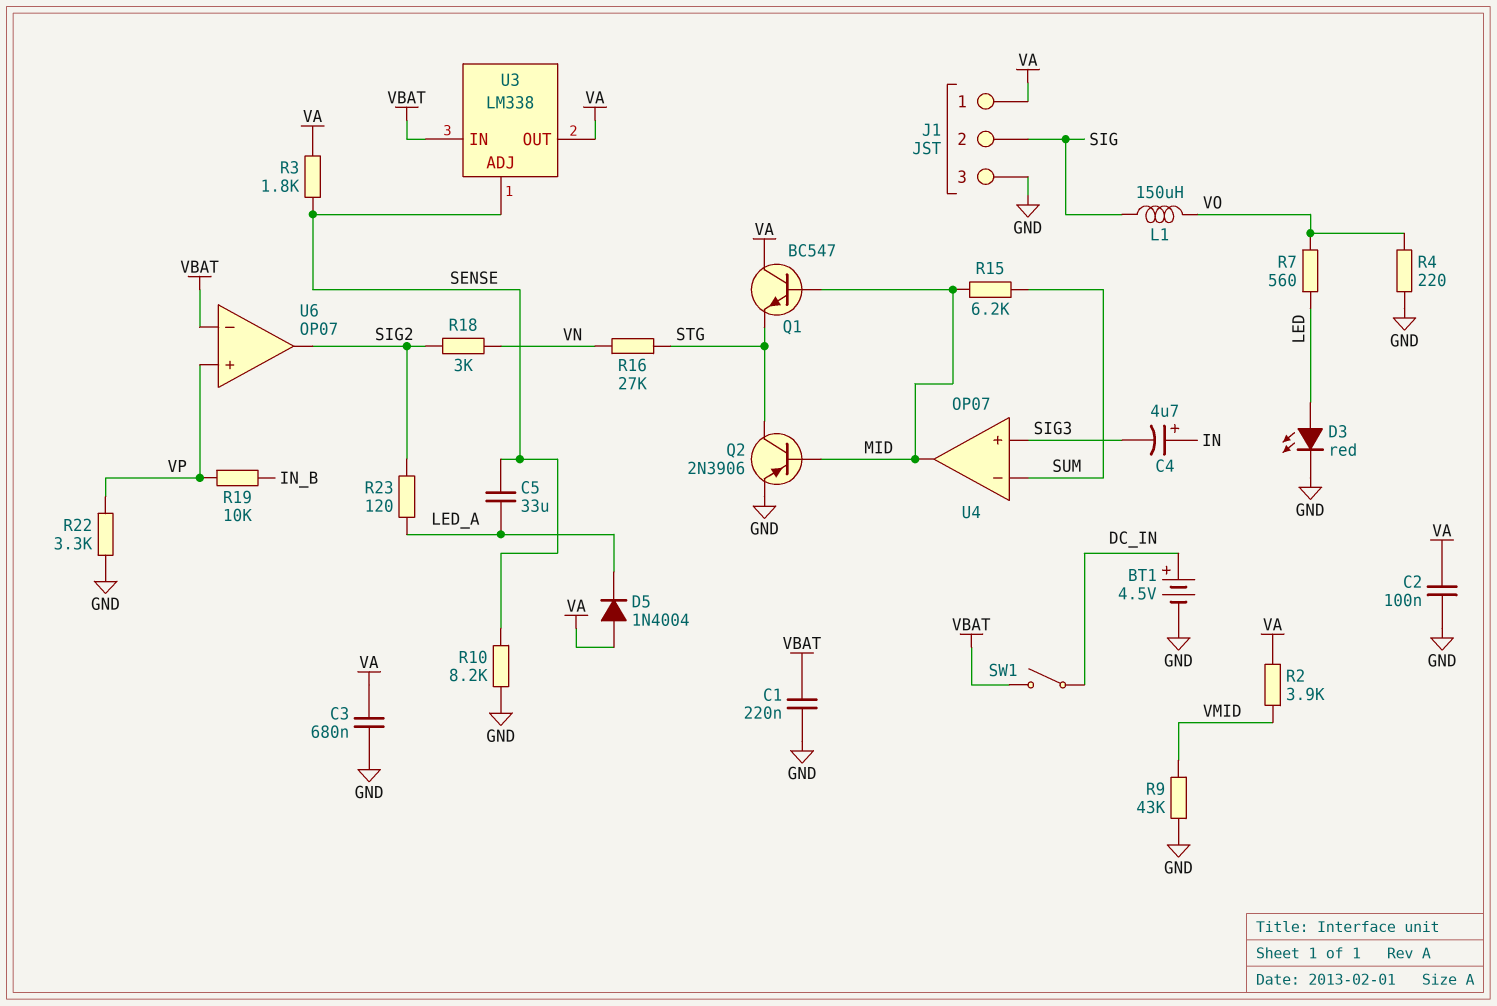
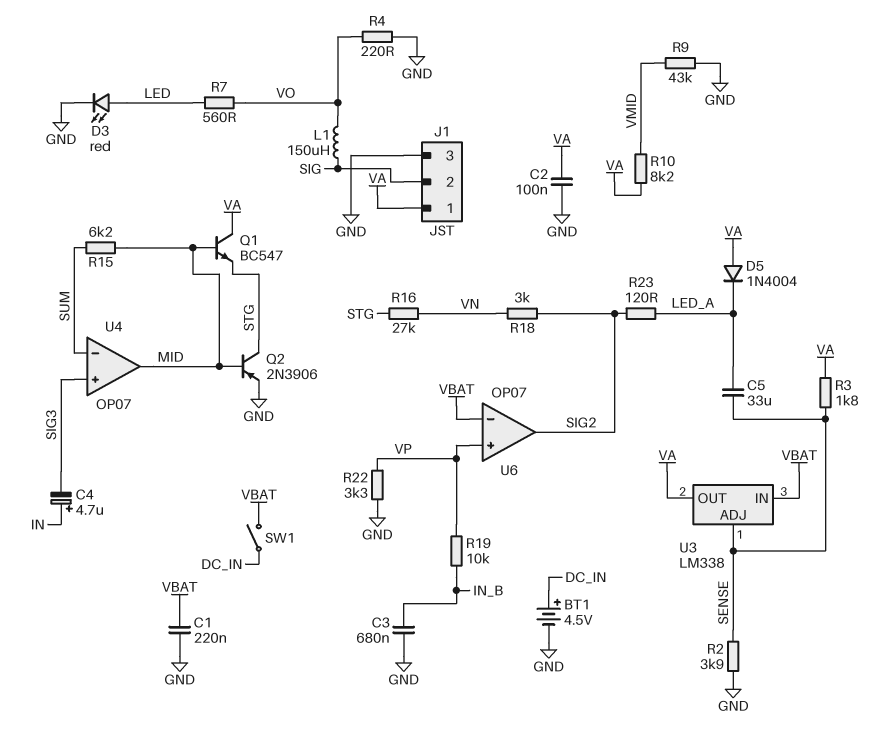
C3: 680nF (GND, VA) -> 680nF (GND, IN_B)
R2: 3.9k (VA, VMID) -> 3.9k (GND, SENSE)
R10: 8.2k (GND, SENSE) -> 8.2k (VA, VMID)

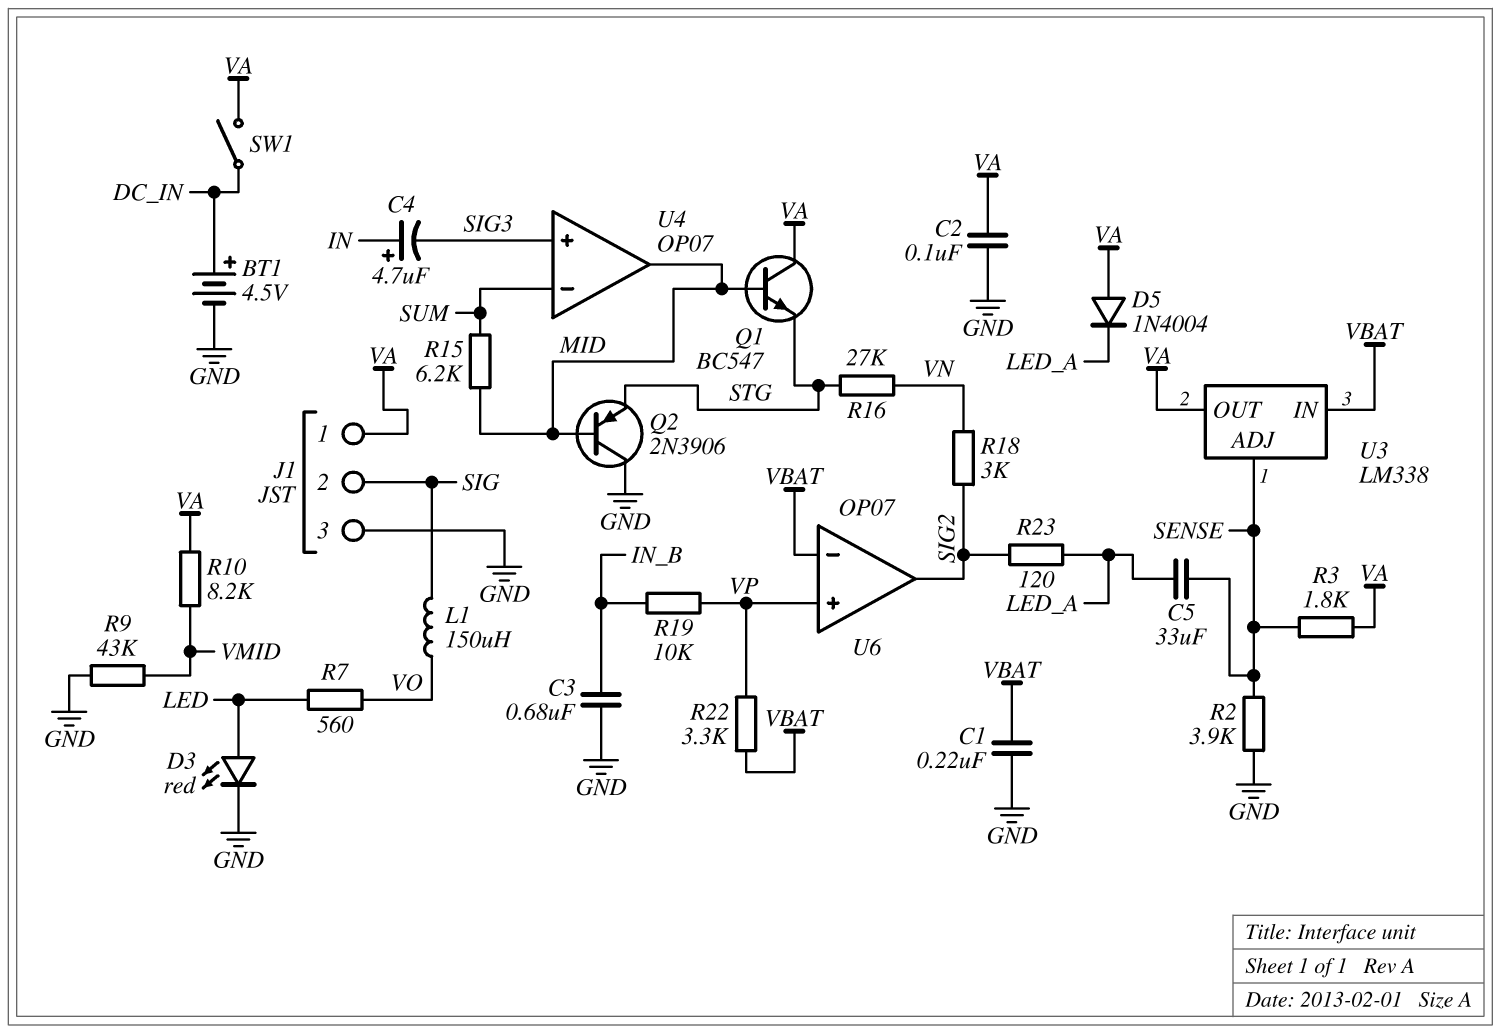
Q2: PNP 2N3906 (B MID, C STG, E GND) -> PNP 2N3906 (B MID, C GND, E STG)
R4: 220 (GND, VO) -> none
R22: 3.3k (GND, VP) -> 3.3k (VBAT, VP)
SW1: switch (DC_IN, VBAT) -> switch (DC_IN, VA)

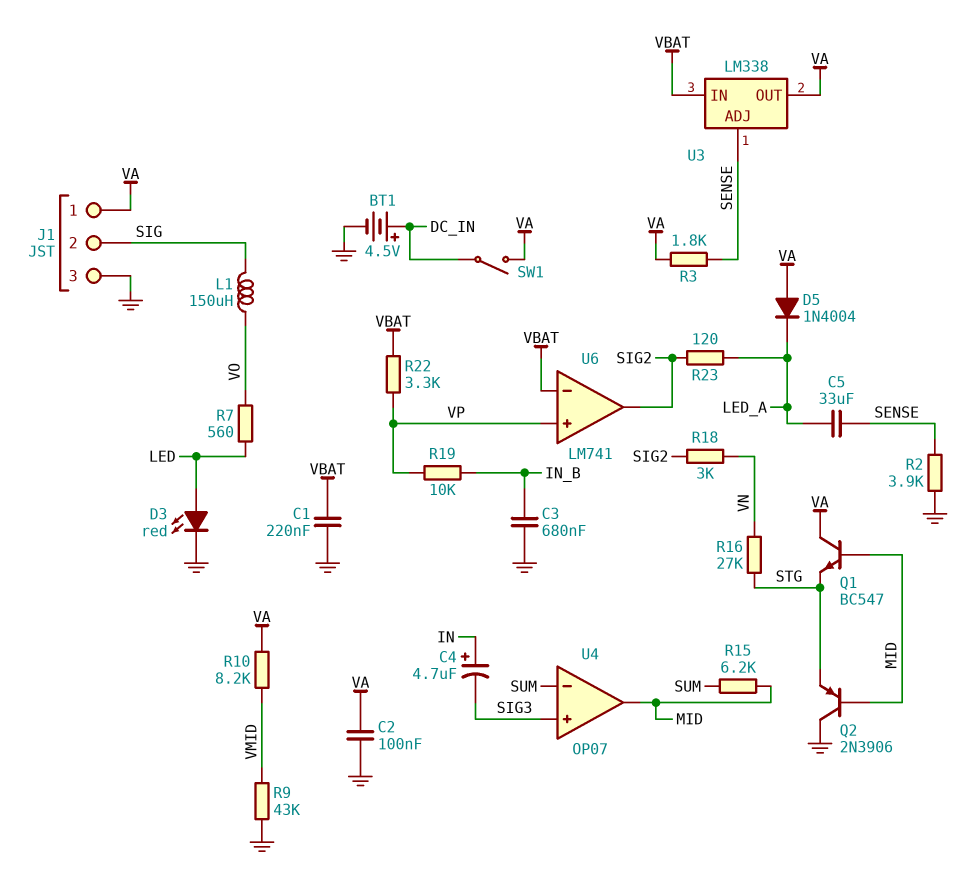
U6: OP07 -> LM741

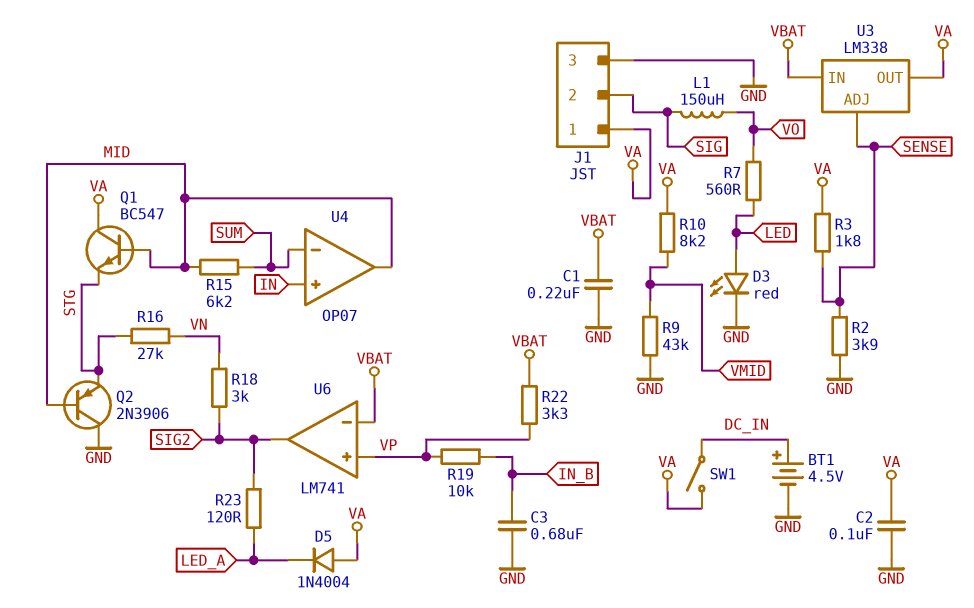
C4: 4.7uF (plus IN, minus SIG3) -> none
C5: 33uF (LED_A, SENSE) -> none
U4 pin in+: SIG3 -> IN

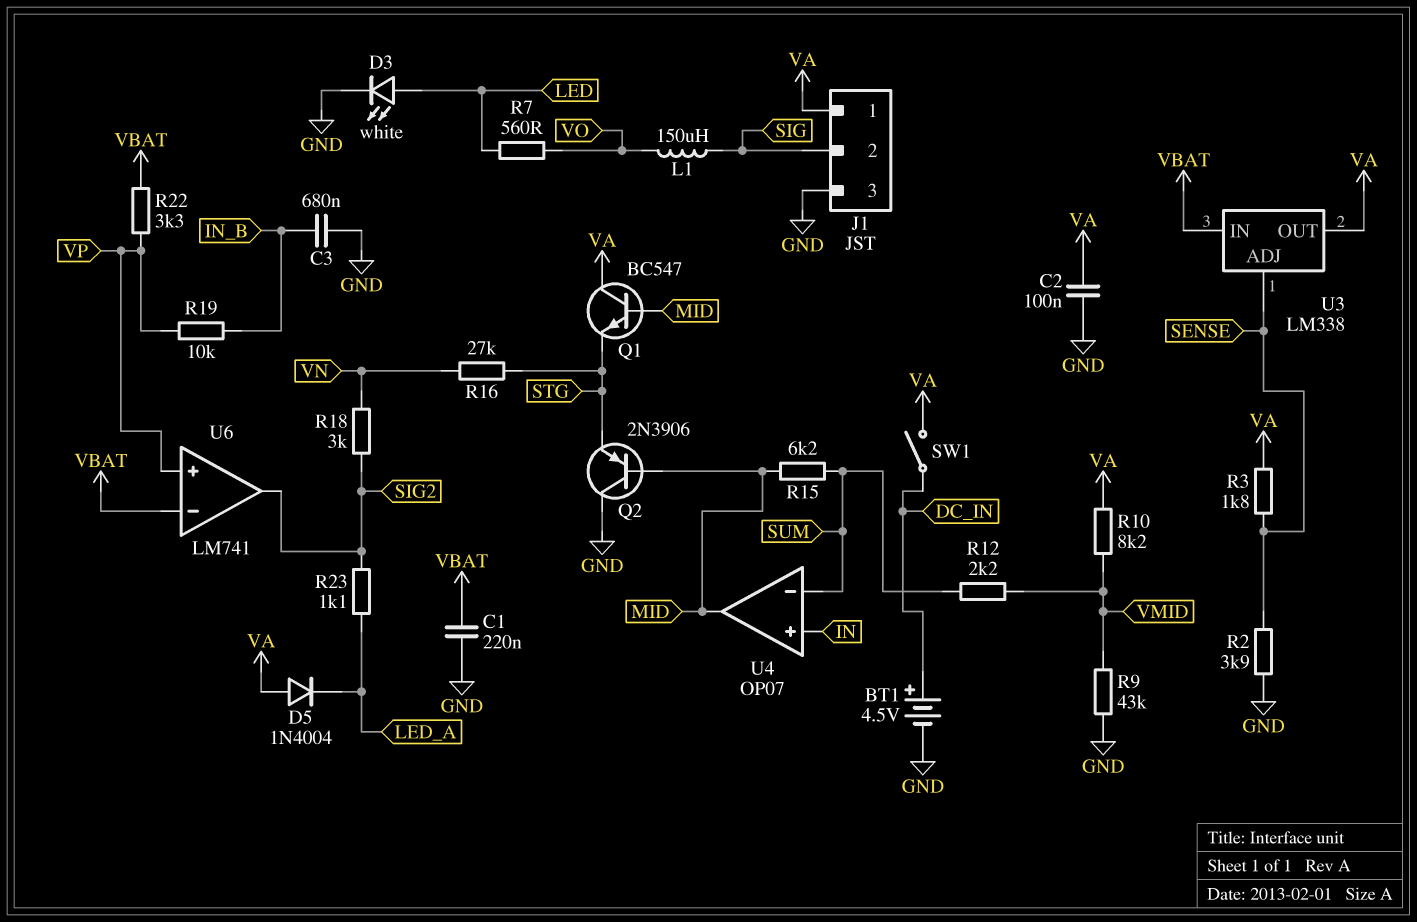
D3: LED red (A LED, K GND) -> LED white (A LED, K GND)
R12: none -> 2.2k (SUM, VMID)
R23: 120 (LED_A, SIG2) -> 1.1k (LED_A, SIG2)

